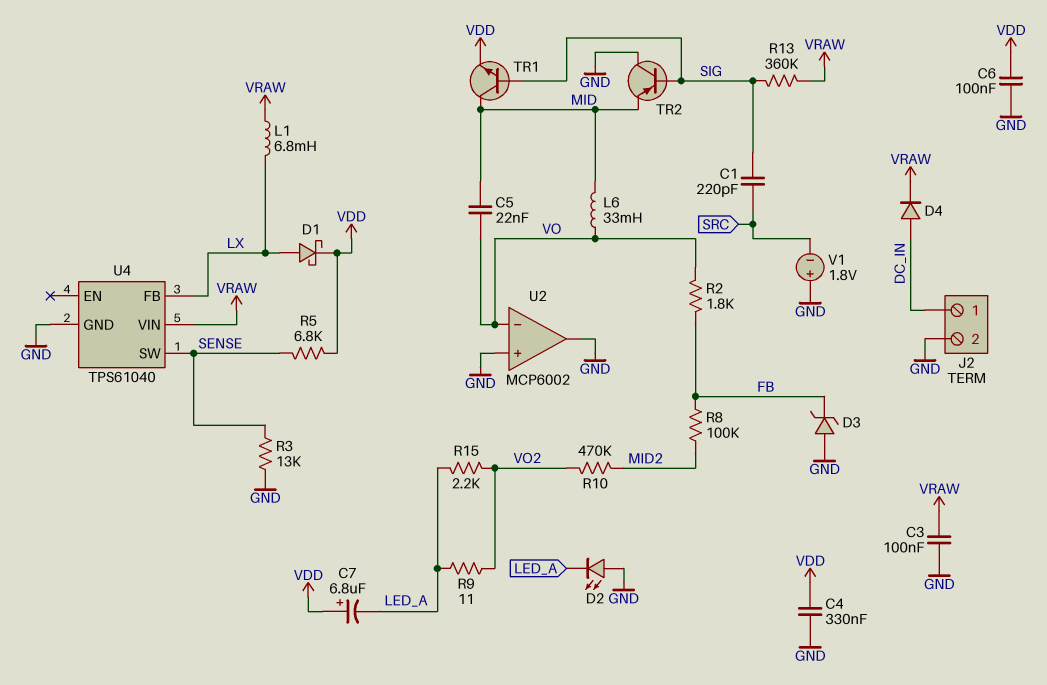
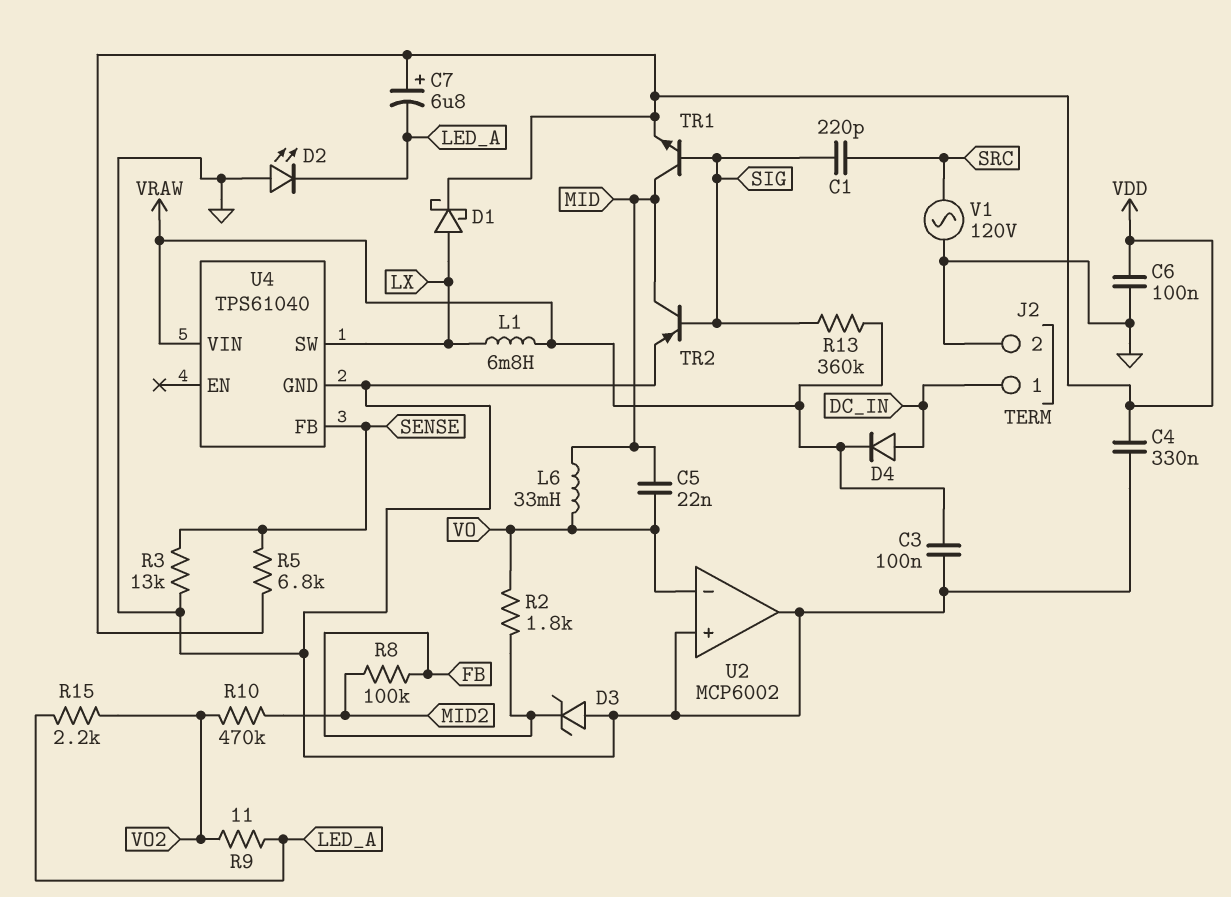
TR2: PNP (B SIG, C GND, E MID) -> PNP (B SIG, C MID, E GND)
U4 pin FB: LX -> SENSE
U4 pin SW: SENSE -> LX
V1: 1.8V (plus GND, minus SRC) -> AC 120V (GND, SRC)

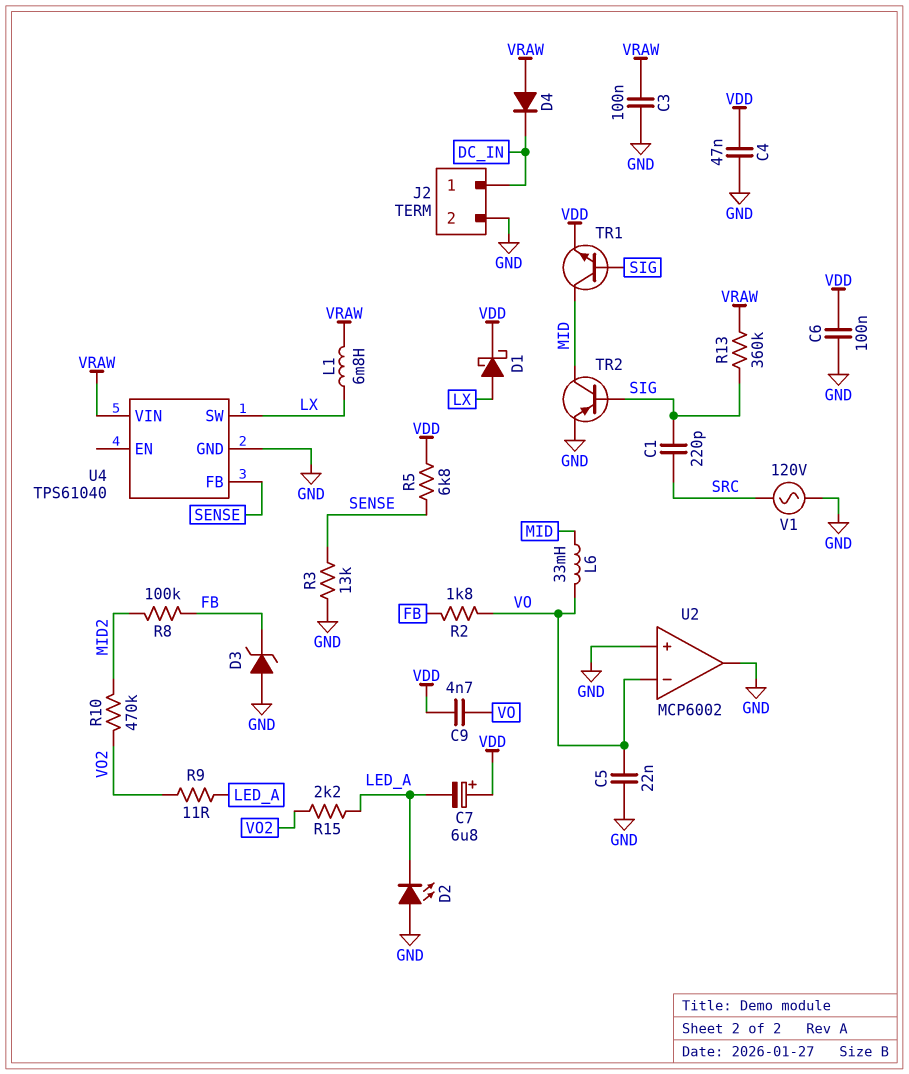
C4: 330nF (GND, VDD) -> 47nF (GND, VDD)
C5: 22nF (MID, VO) -> 22nF (GND, VO)
C9: none -> 4.7nF (VDD, VO)
D4: diode (A DC_IN, K VRAW) -> diode (A VRAW, K DC_IN)

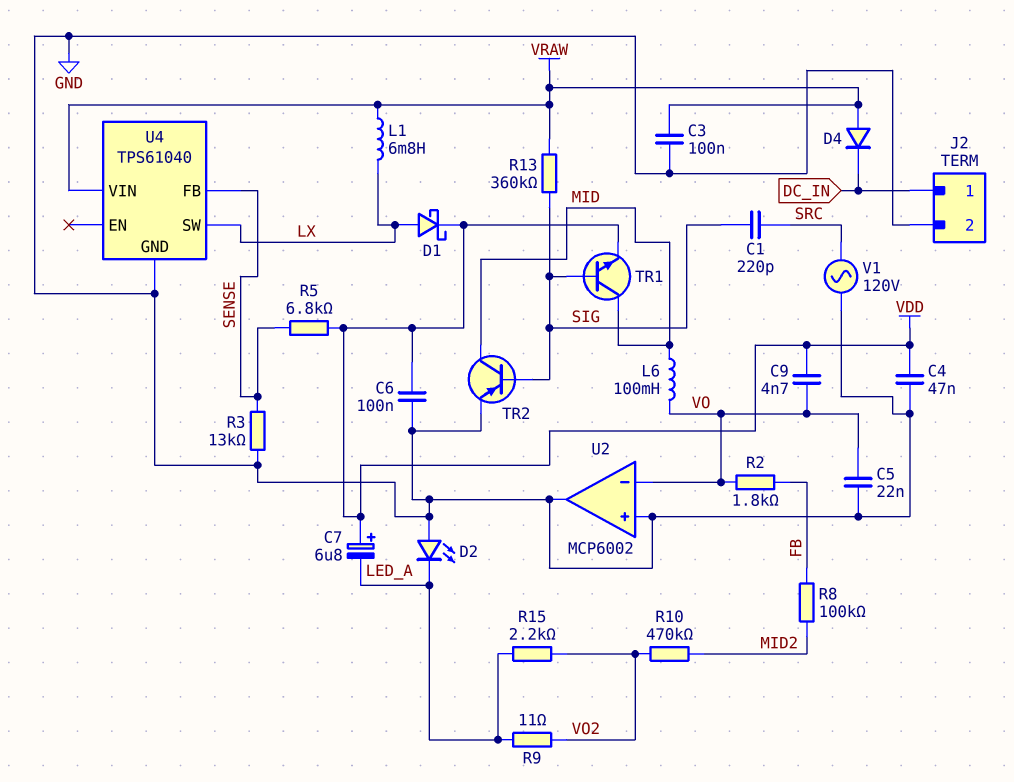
D3: zener (A GND, K FB) -> none
L6: 33mH (MID, VO) -> 100mH (MID, VO)

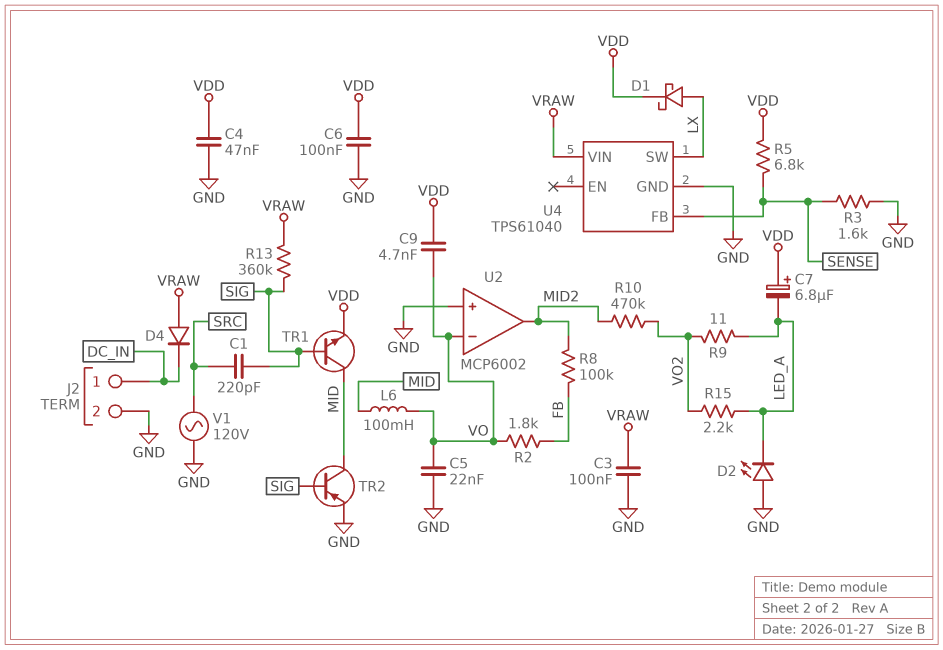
L1: 6.8mH (LX, VRAW) -> none
R3: 13k (GND, SENSE) -> 1.6k (GND, SENSE)
U2 pin out: GND -> MID2

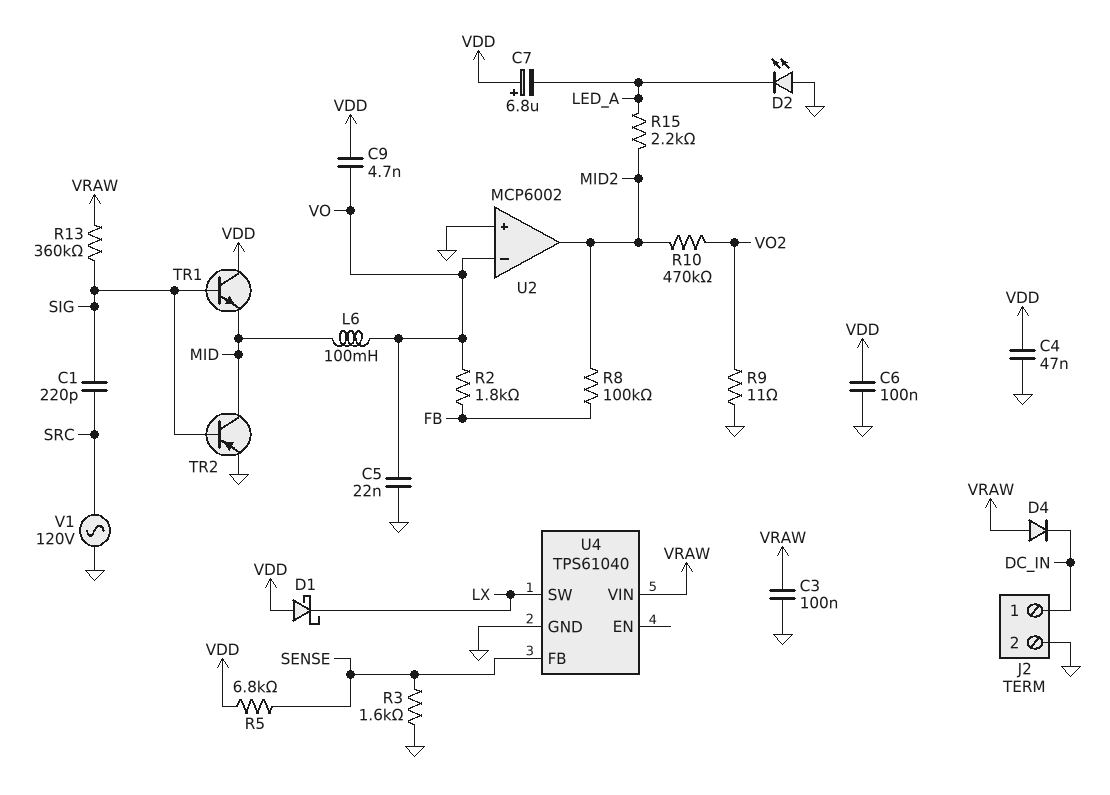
D1: schottky (A LX, K VDD) -> schottky (A VDD, K LX)
R9: 11 (LED_A, VO2) -> 11 (GND, VO2)
R15: 2.2k (LED_A, VO2) -> 2.2k (LED_A, MID2)
TR1: NPN (B SIG, C MID, E VDD) -> NPN (B SIG, C VDD, E MID)

